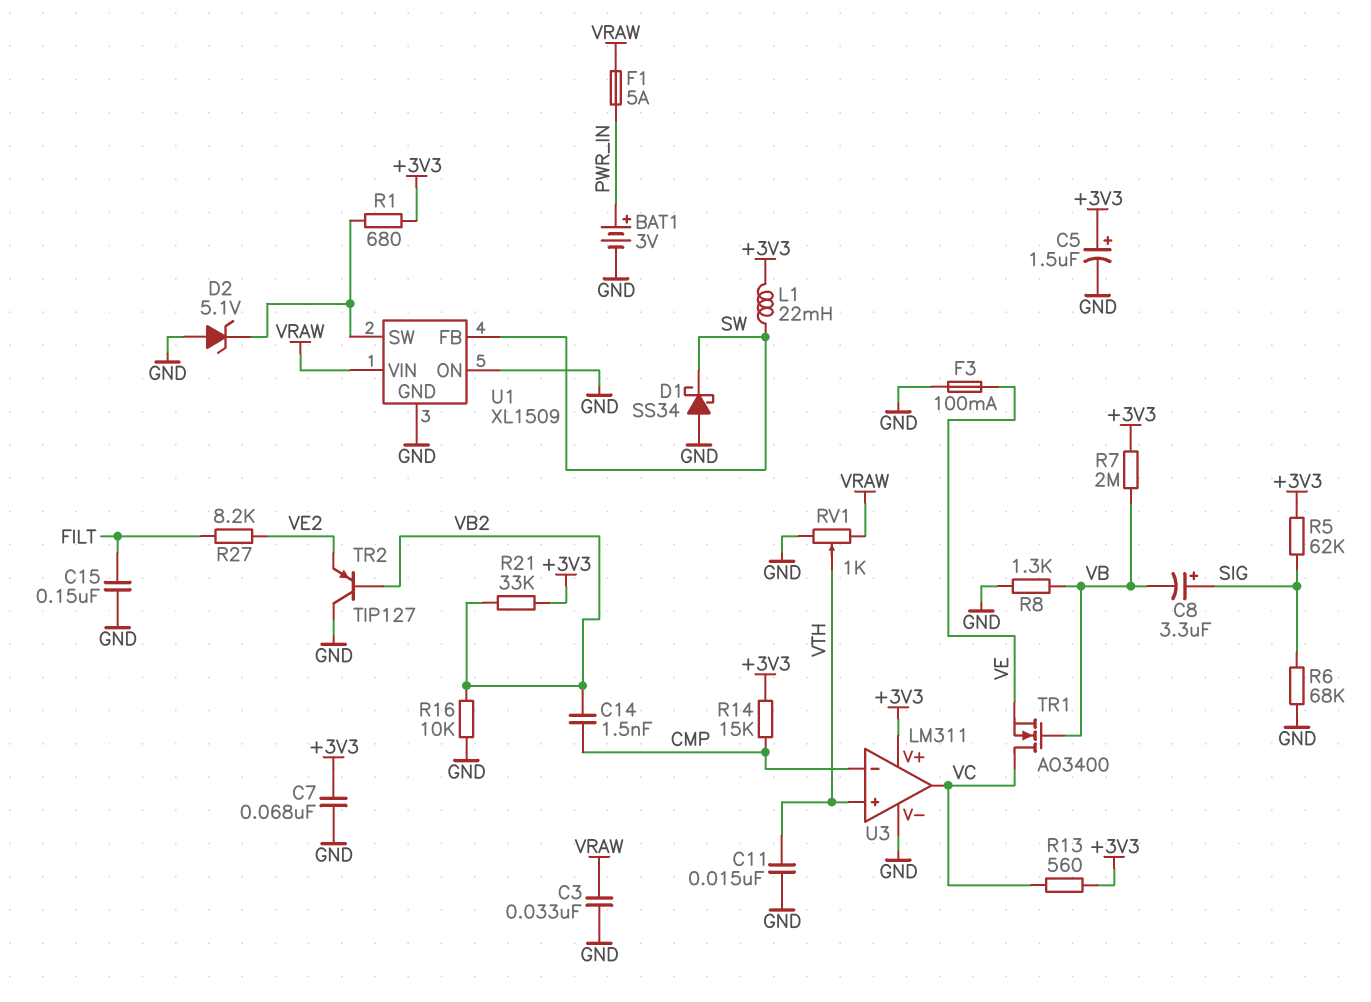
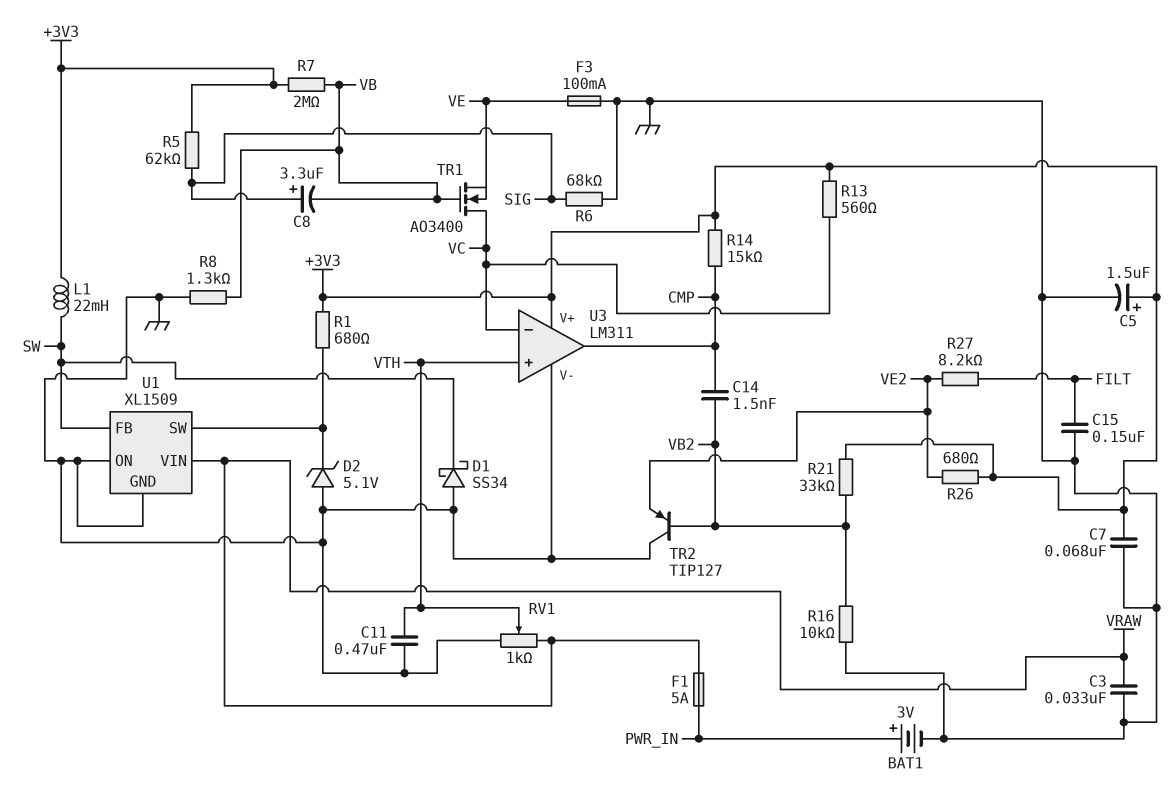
C11: 15nF (GND, VTH) -> 470nF (GND, VTH)
R26: none -> 680 (+3V3, VE2)
U3 pin in-: CMP -> VC
U3 pin out: VC -> CMP

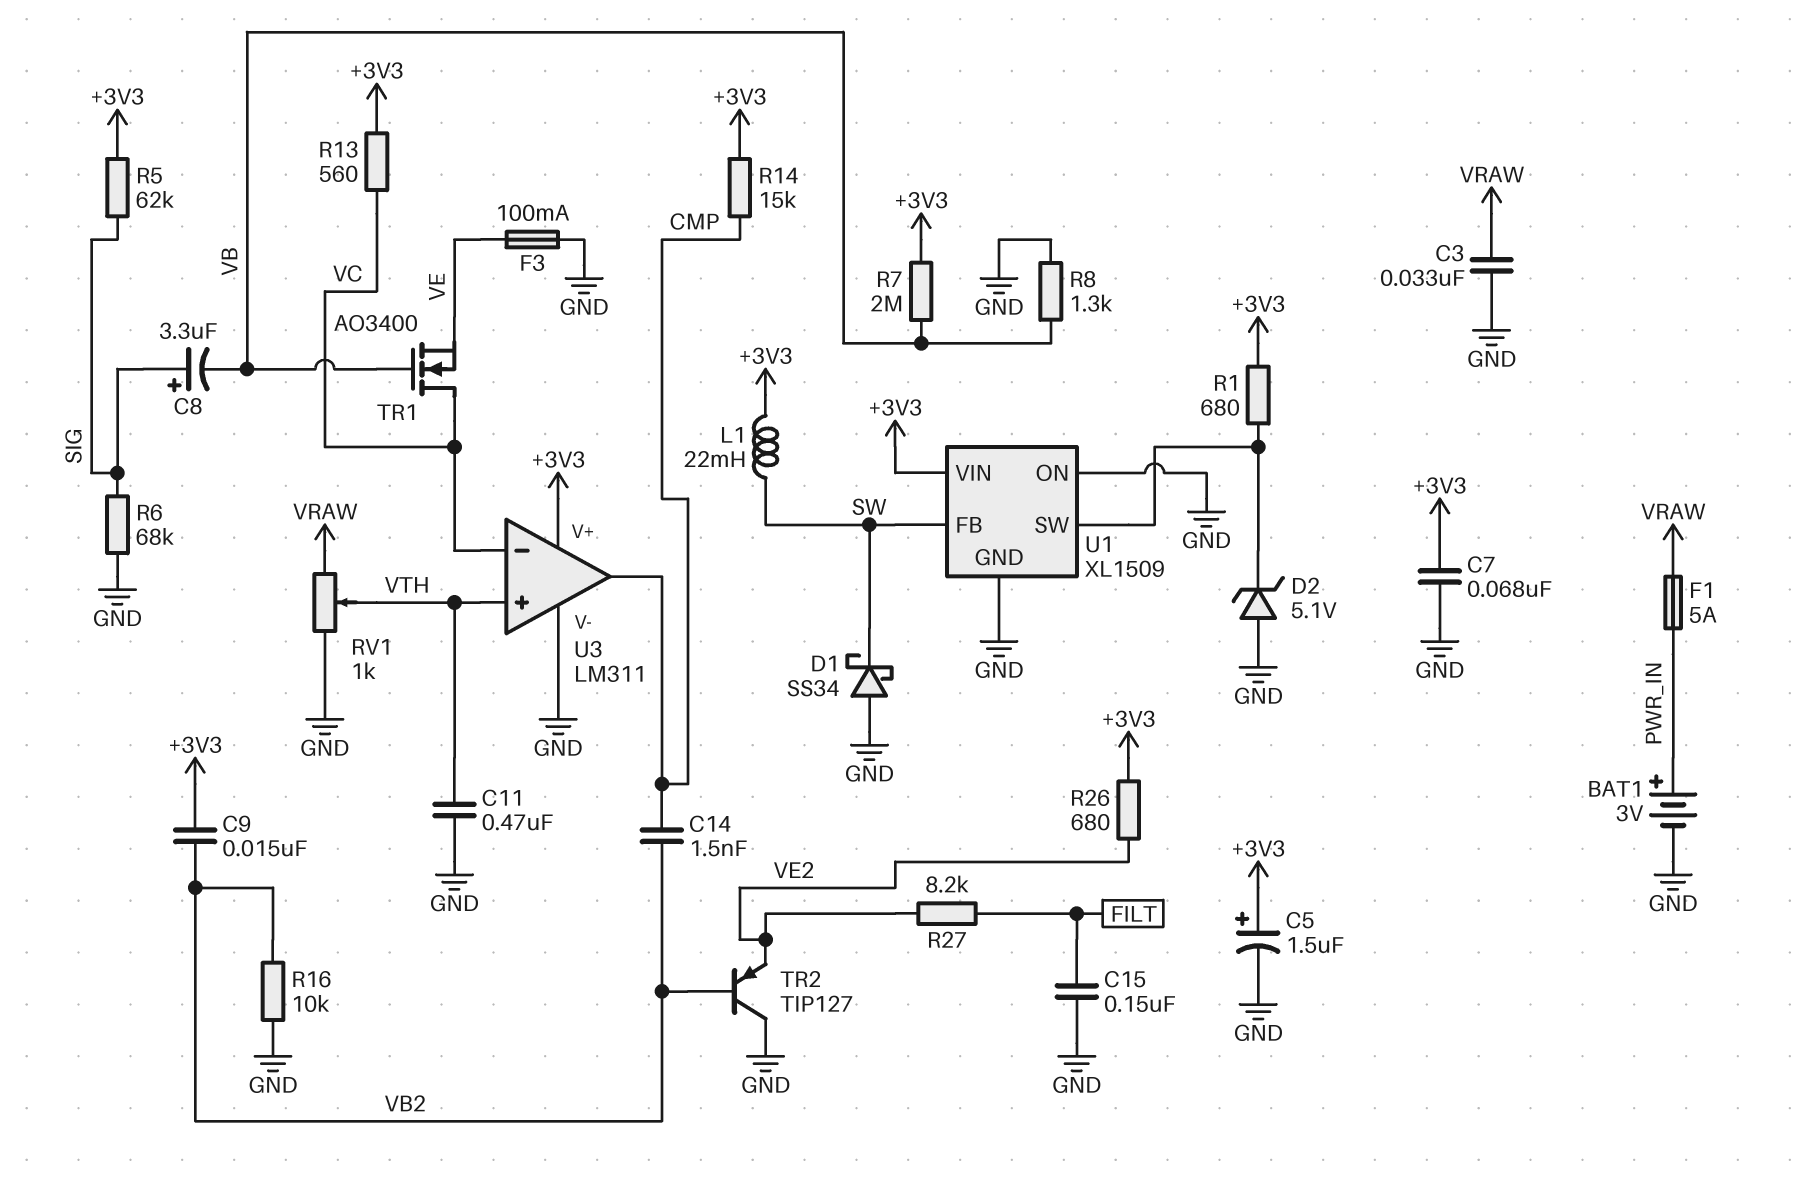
C9: none -> 15nF (+3V3, VB2)
R21: 33k (+3V3, VB2) -> none
U1 pin VIN: VRAW -> +3V3

